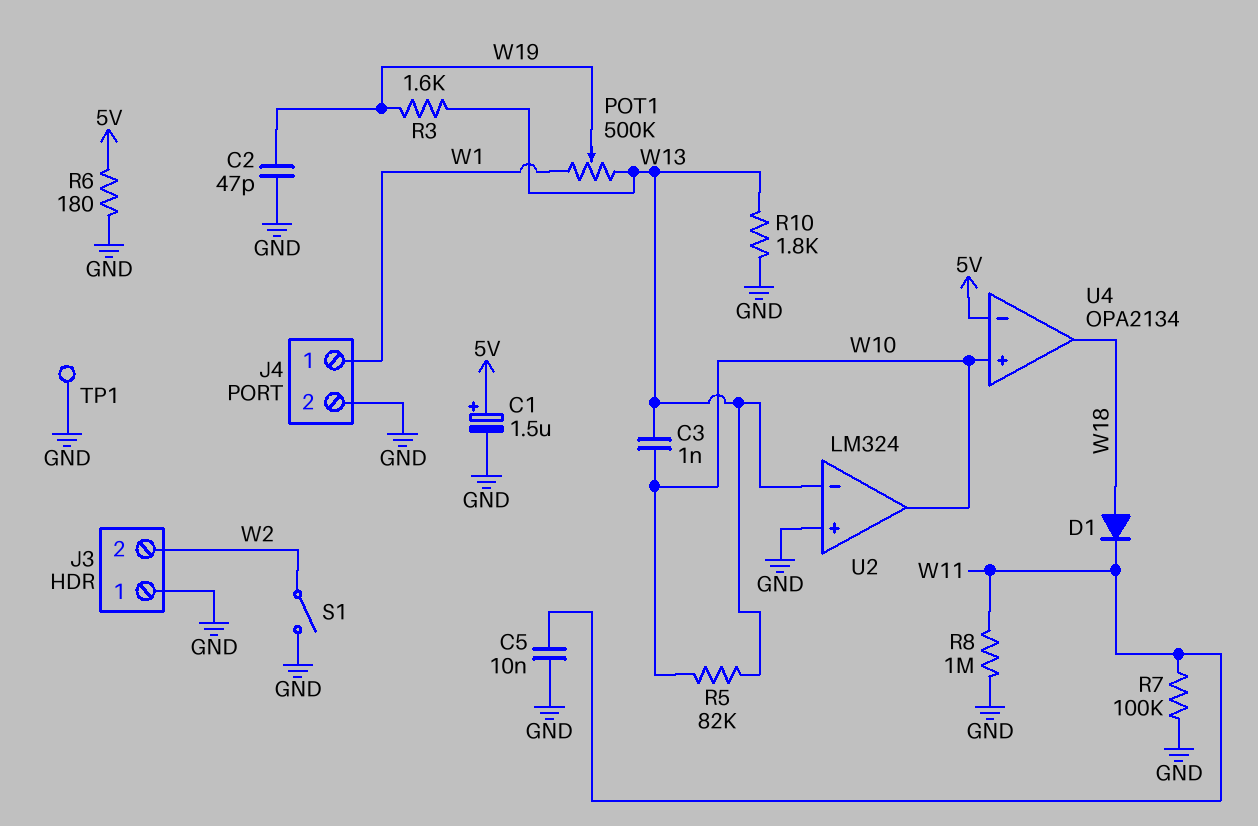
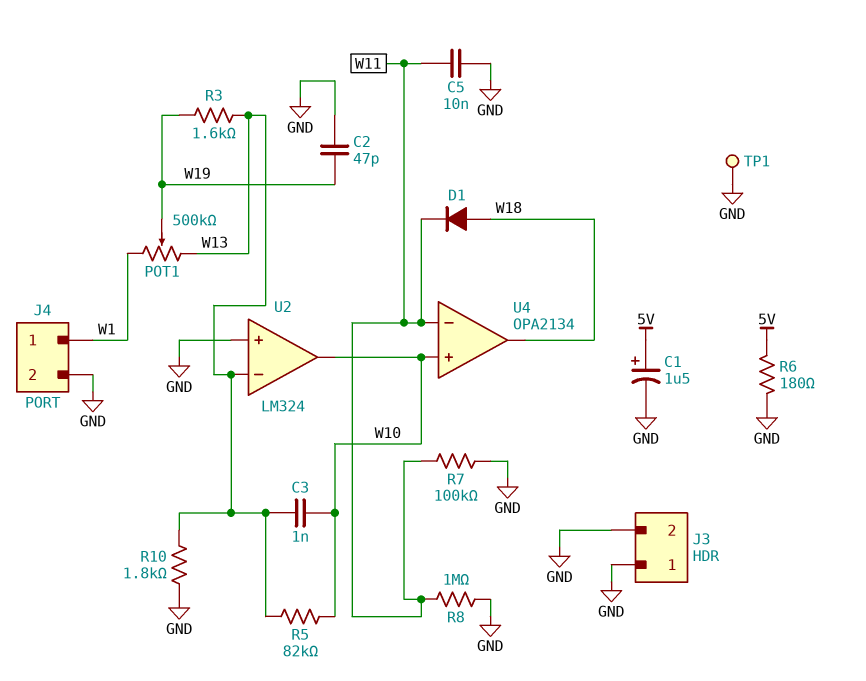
J3 pin 2: W2 -> GND
S1: switch (GND, W2) -> none
U4 pin in-: 5V -> W11

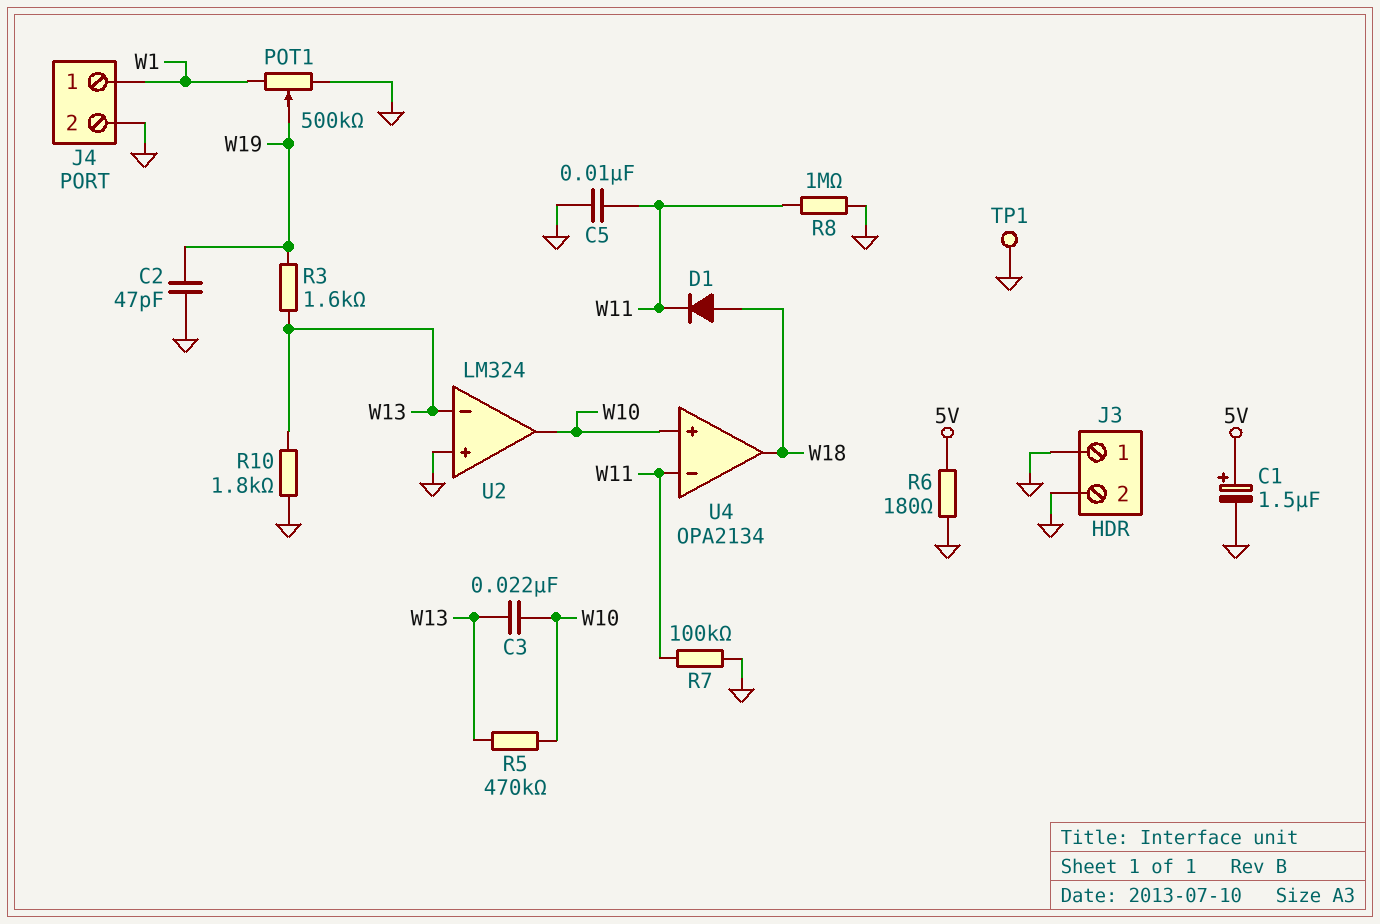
C3: 1nF (W10, W13) -> 22nF (W10, W13)
POT1: 500k (W1, W13, wiper W19) -> 500k (GND, W1, wiper W19)
R5: 82k (W10, W13) -> 470k (W10, W13)

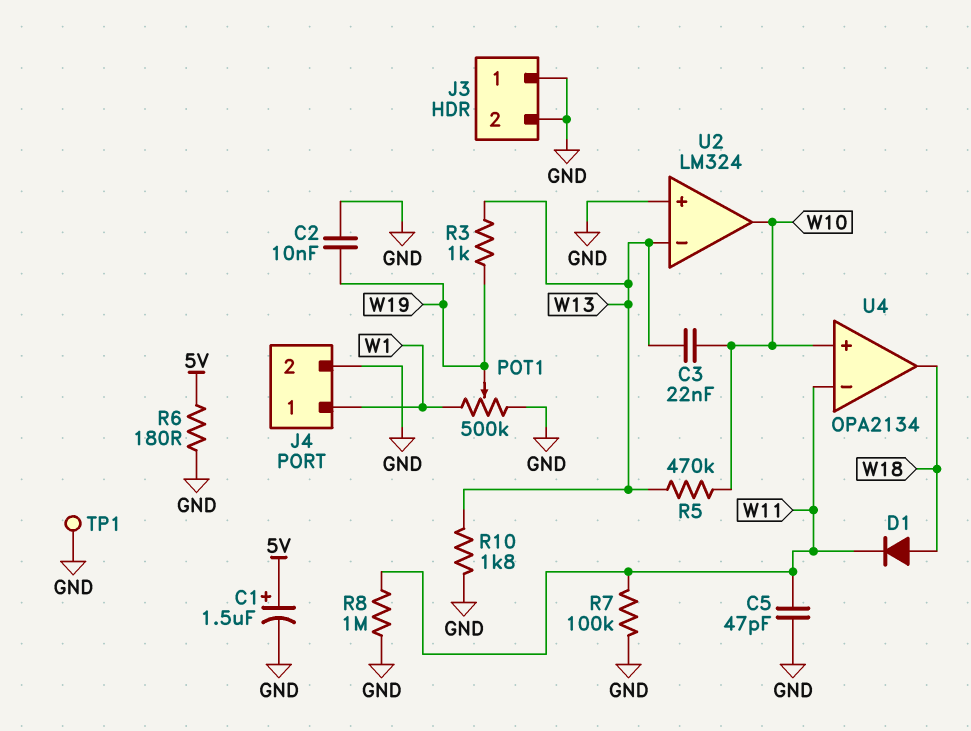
C2: 47pF (GND, W19) -> 10nF (GND, W19)
C5: 10nF (GND, W11) -> 47pF (GND, W11)
R3: 1.6k (W13, W19) -> 1k (W13, W19)

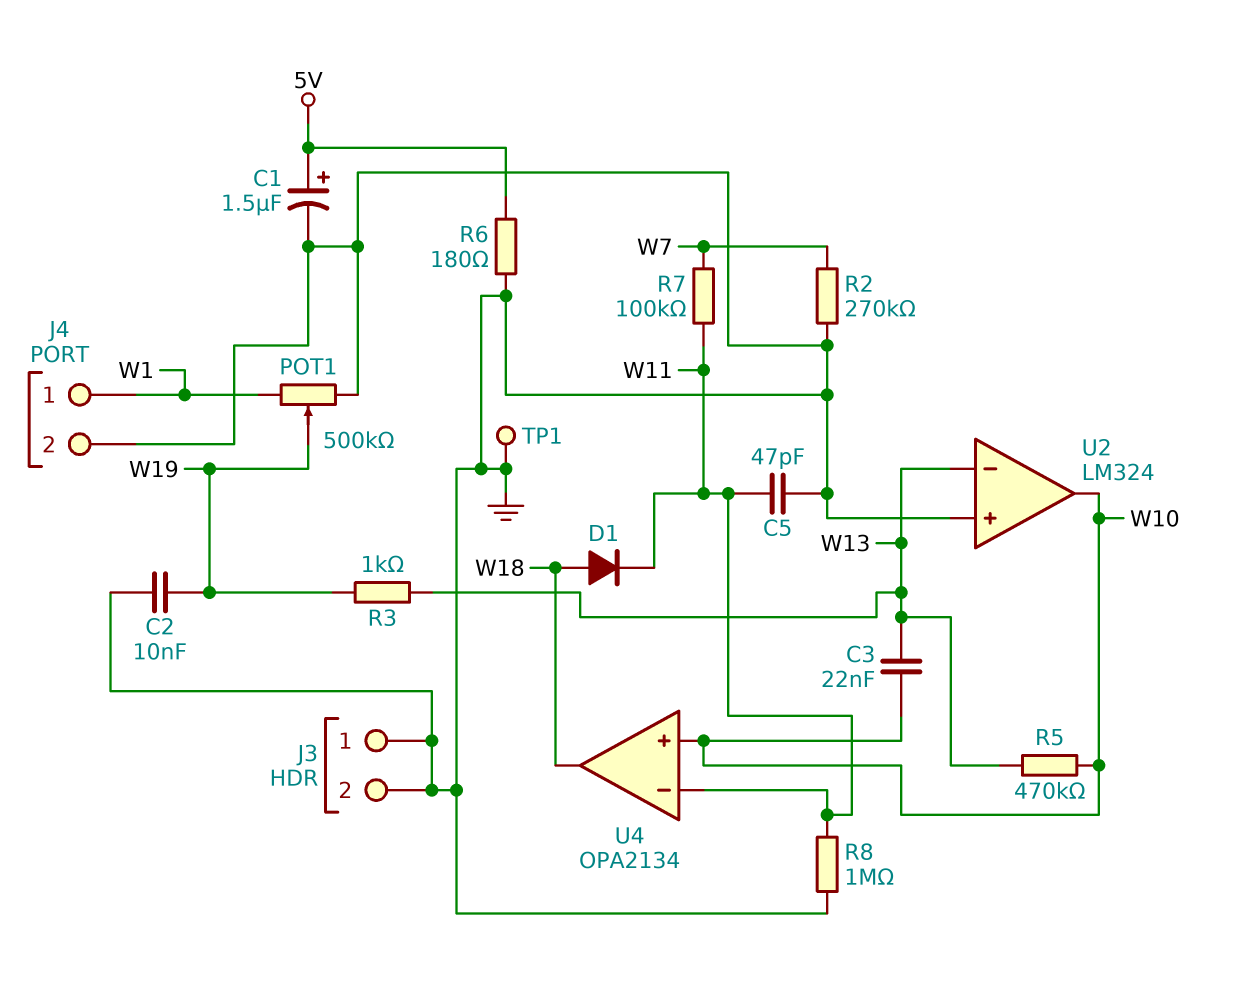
R2: none -> 270k (GND, W7)
R7: 100k (GND, W11) -> 100k (W7, W11)
R10: 1.8k (GND, W13) -> none

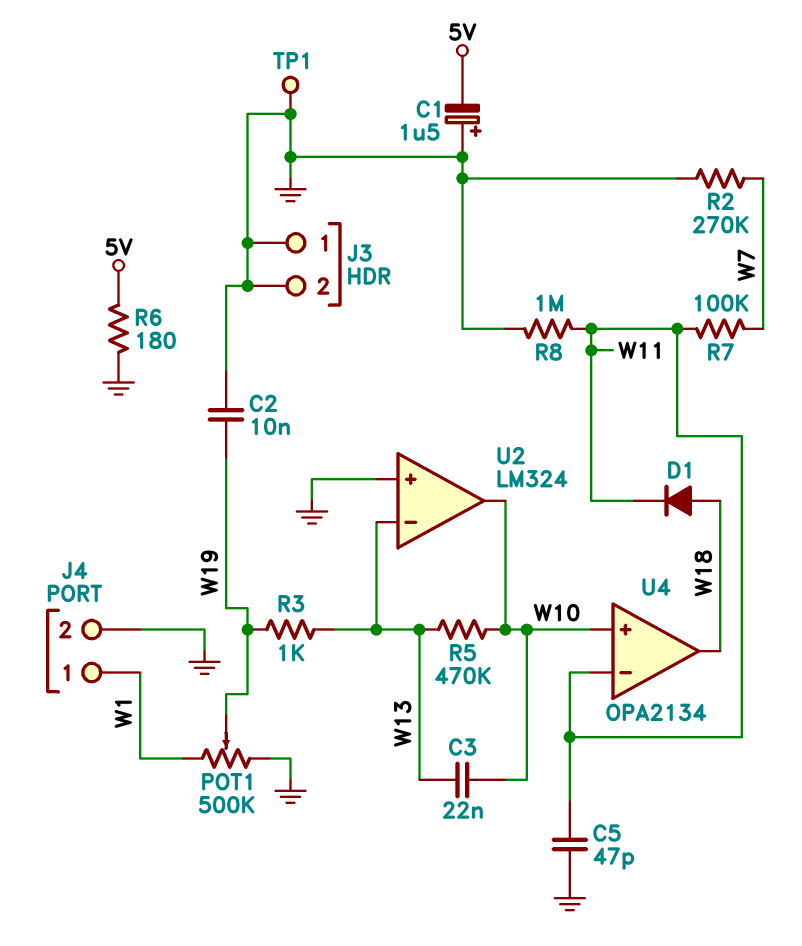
C1: 1.5uF (plus 5V, minus GND) -> 1.5uF (plus GND, minus 5V)

